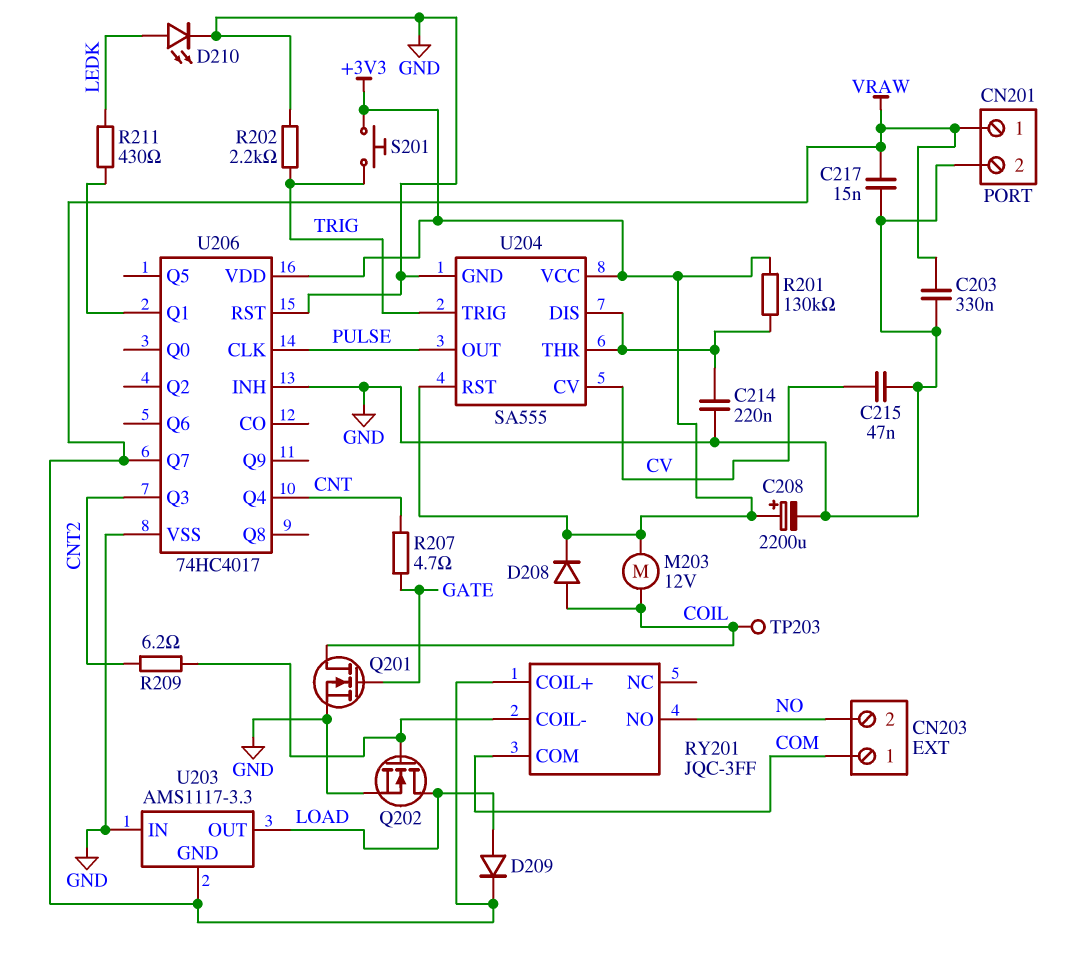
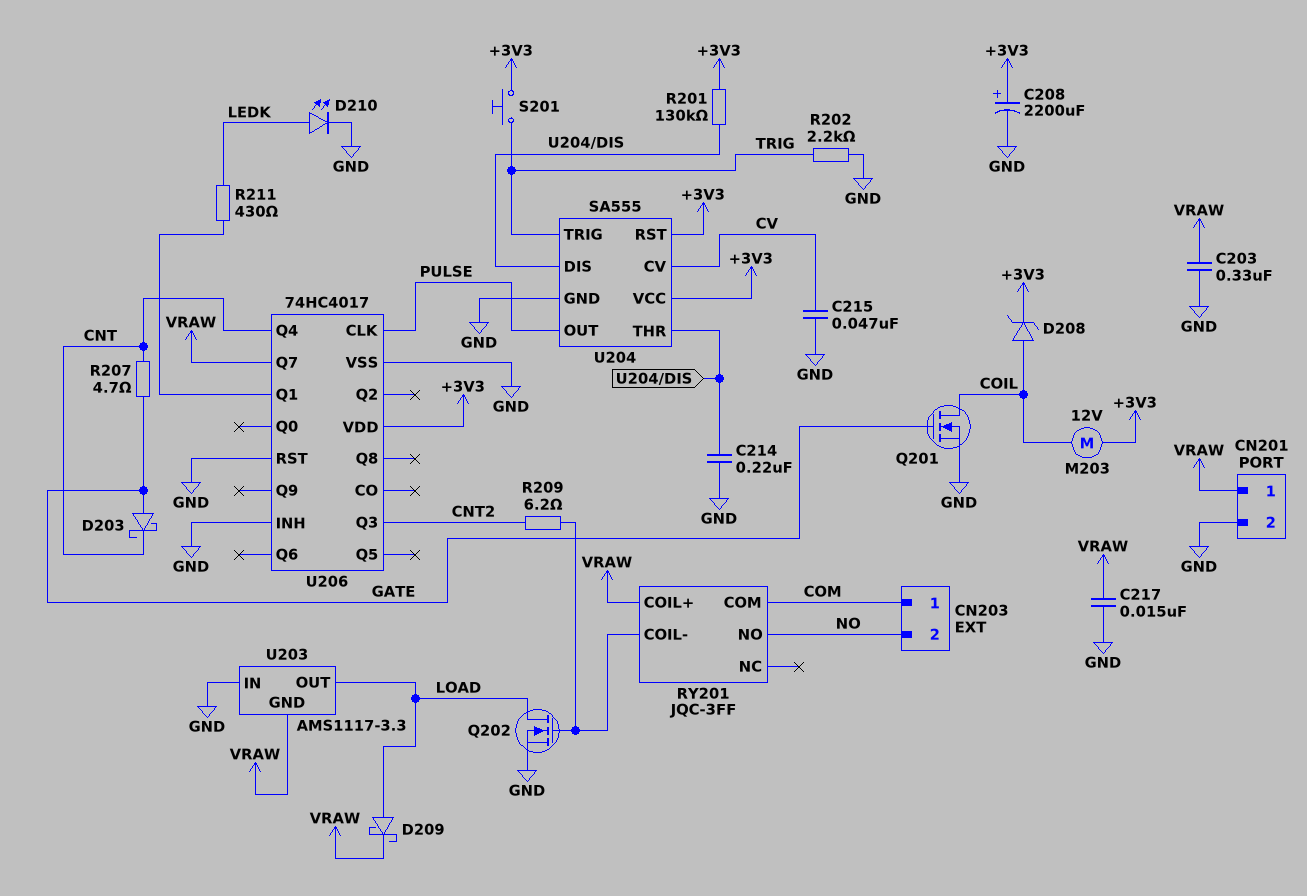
D203: none -> schottky (A GATE, K CNT)
D208: diode (A COIL, K +3V3) -> zener (A COIL, K +3V3)
D209: diode (A LOAD, K VRAW) -> schottky (A LOAD, K VRAW)
TP203: test point (COIL) -> none

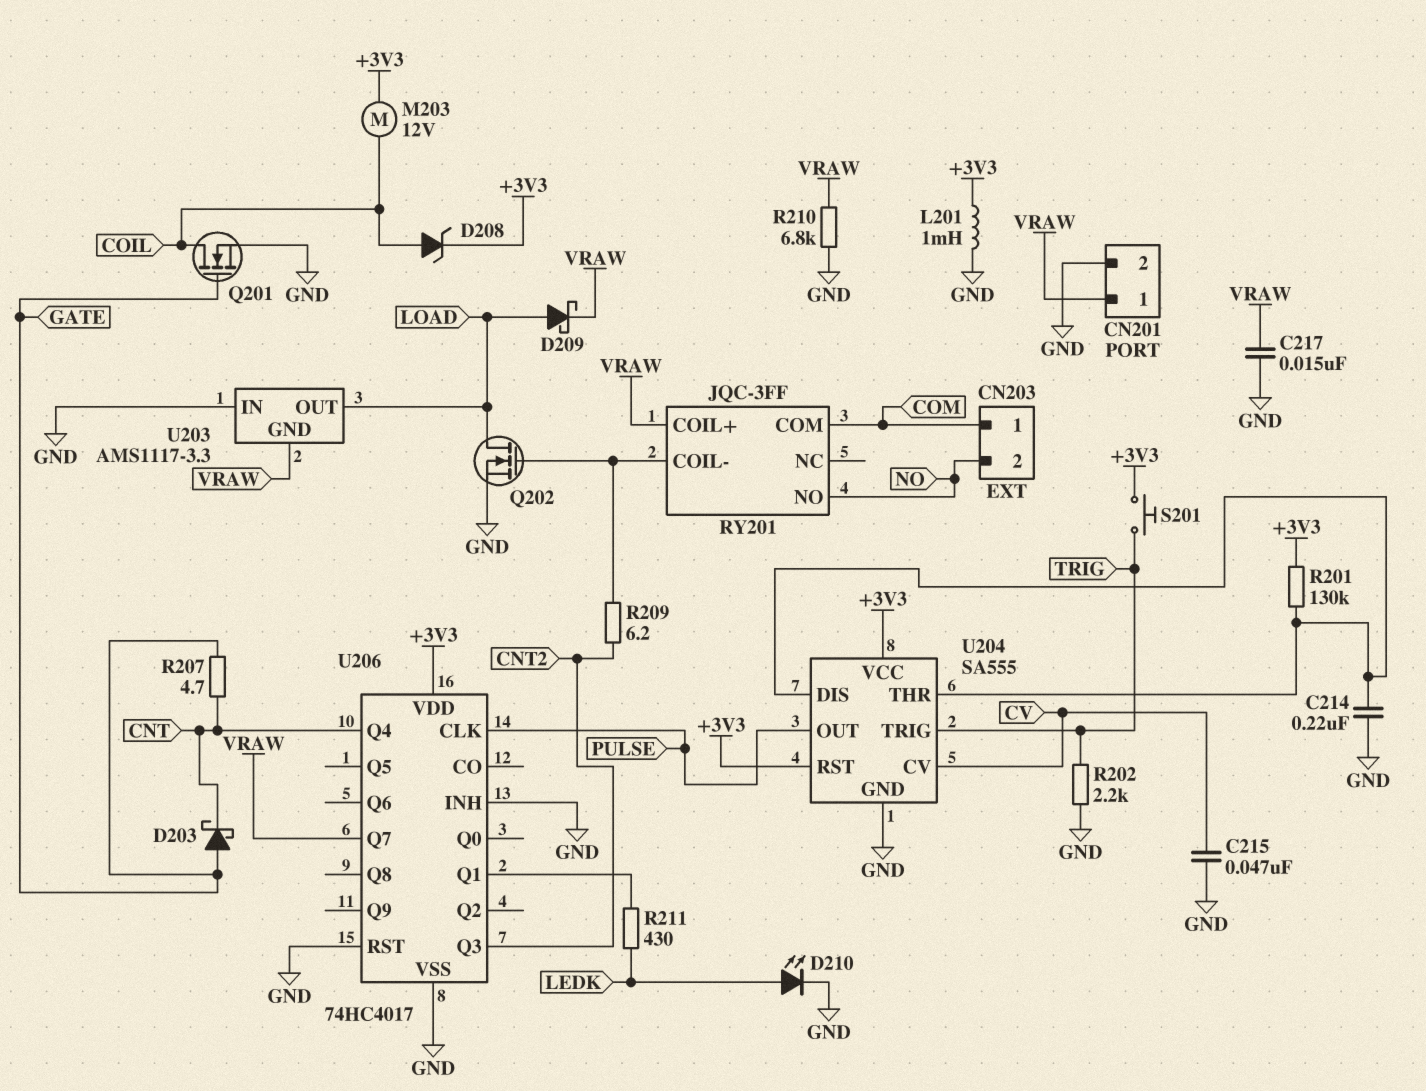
C203: 330nF (GND, VRAW) -> none
C208: 2200uF (plus +3V3, minus GND) -> none
L201: none -> 1mH (+3V3, GND)
R210: none -> 6.8k (GND, VRAW)

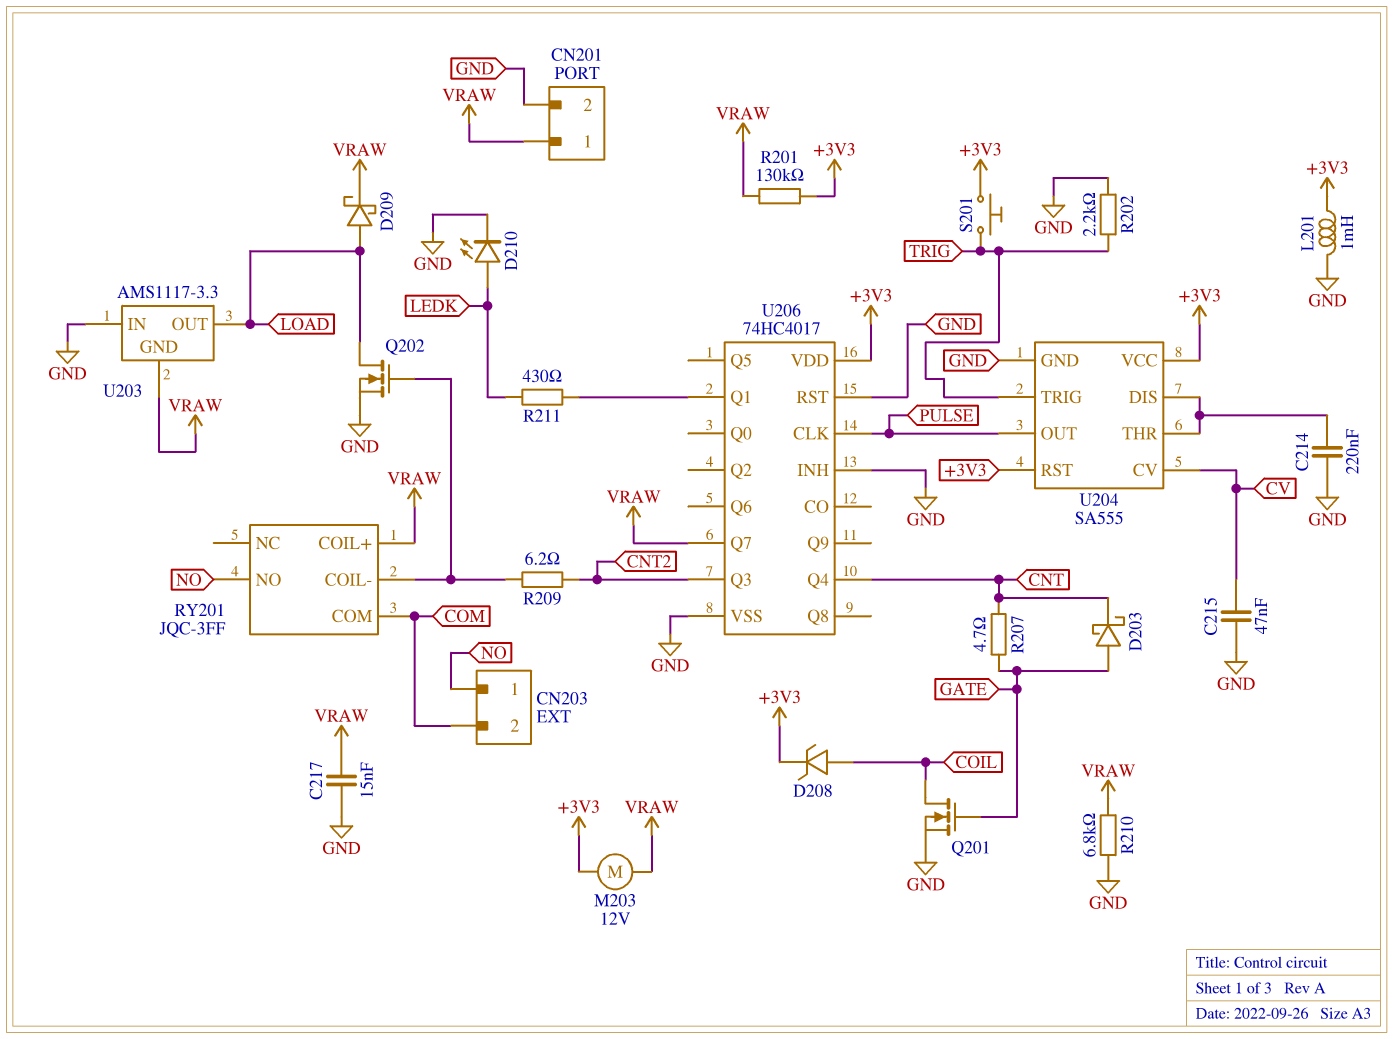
CN203 pin 1: COM -> NO
CN203 pin 2: NO -> COM
M203: motor 12V (+3V3, COIL) -> motor 12V (+3V3, VRAW)
R201: 130k (+3V3, U204/DIS) -> 130k (+3V3, VRAW)

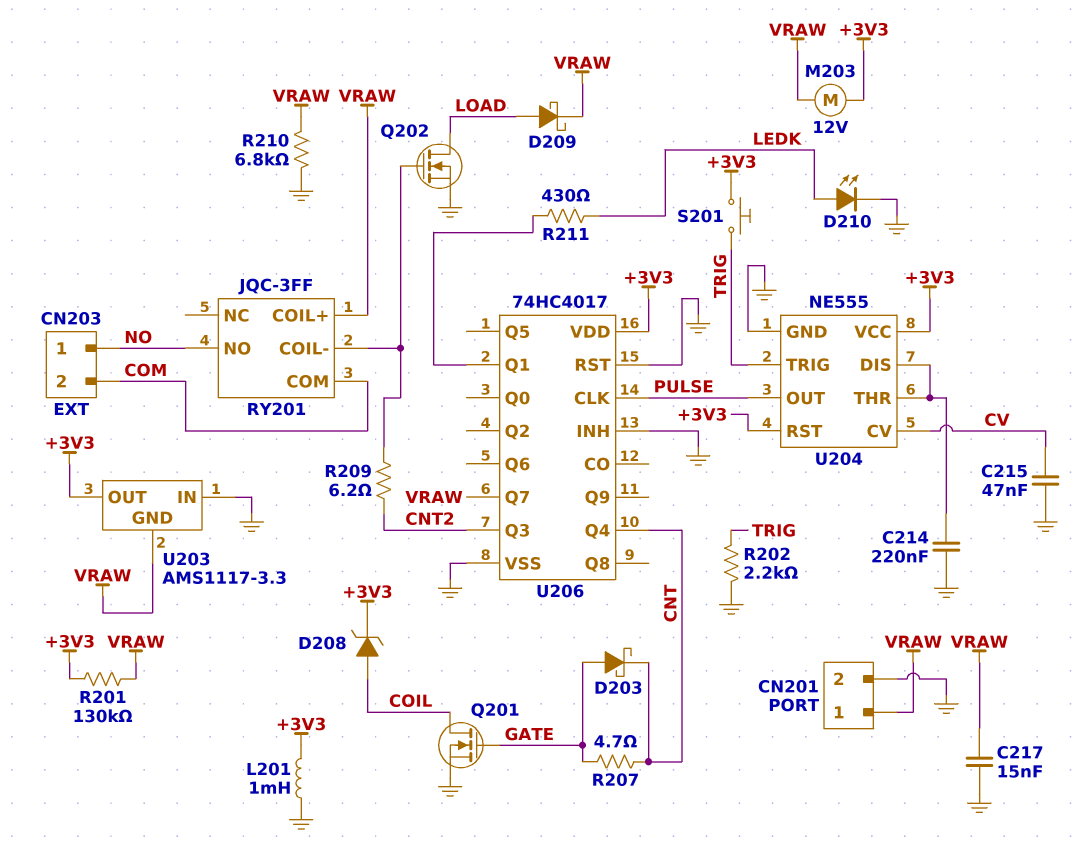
U203 pin OUT: LOAD -> +3V3
U204: SA555 -> NE555

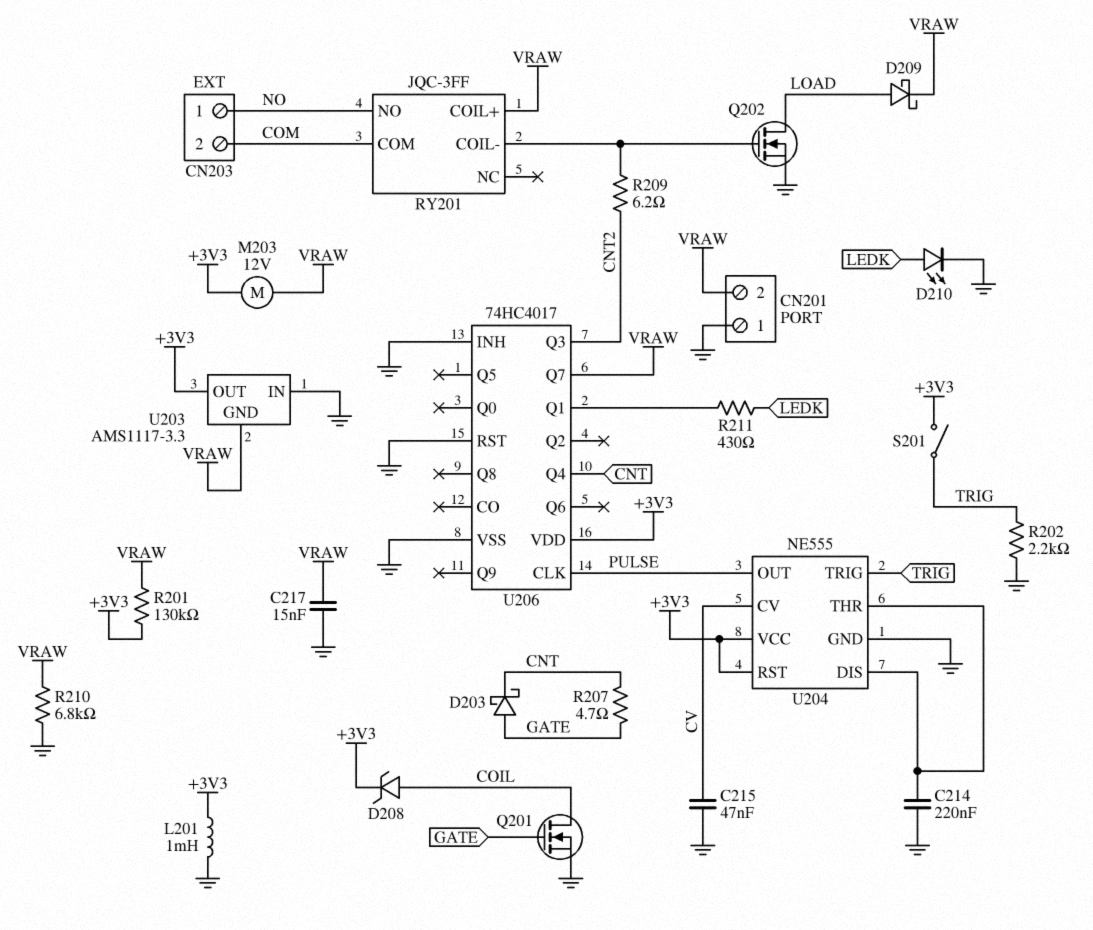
CN201 pin 1: VRAW -> GND
CN201 pin 2: GND -> VRAW
S201: button (+3V3, TRIG) -> switch (+3V3, TRIG)

